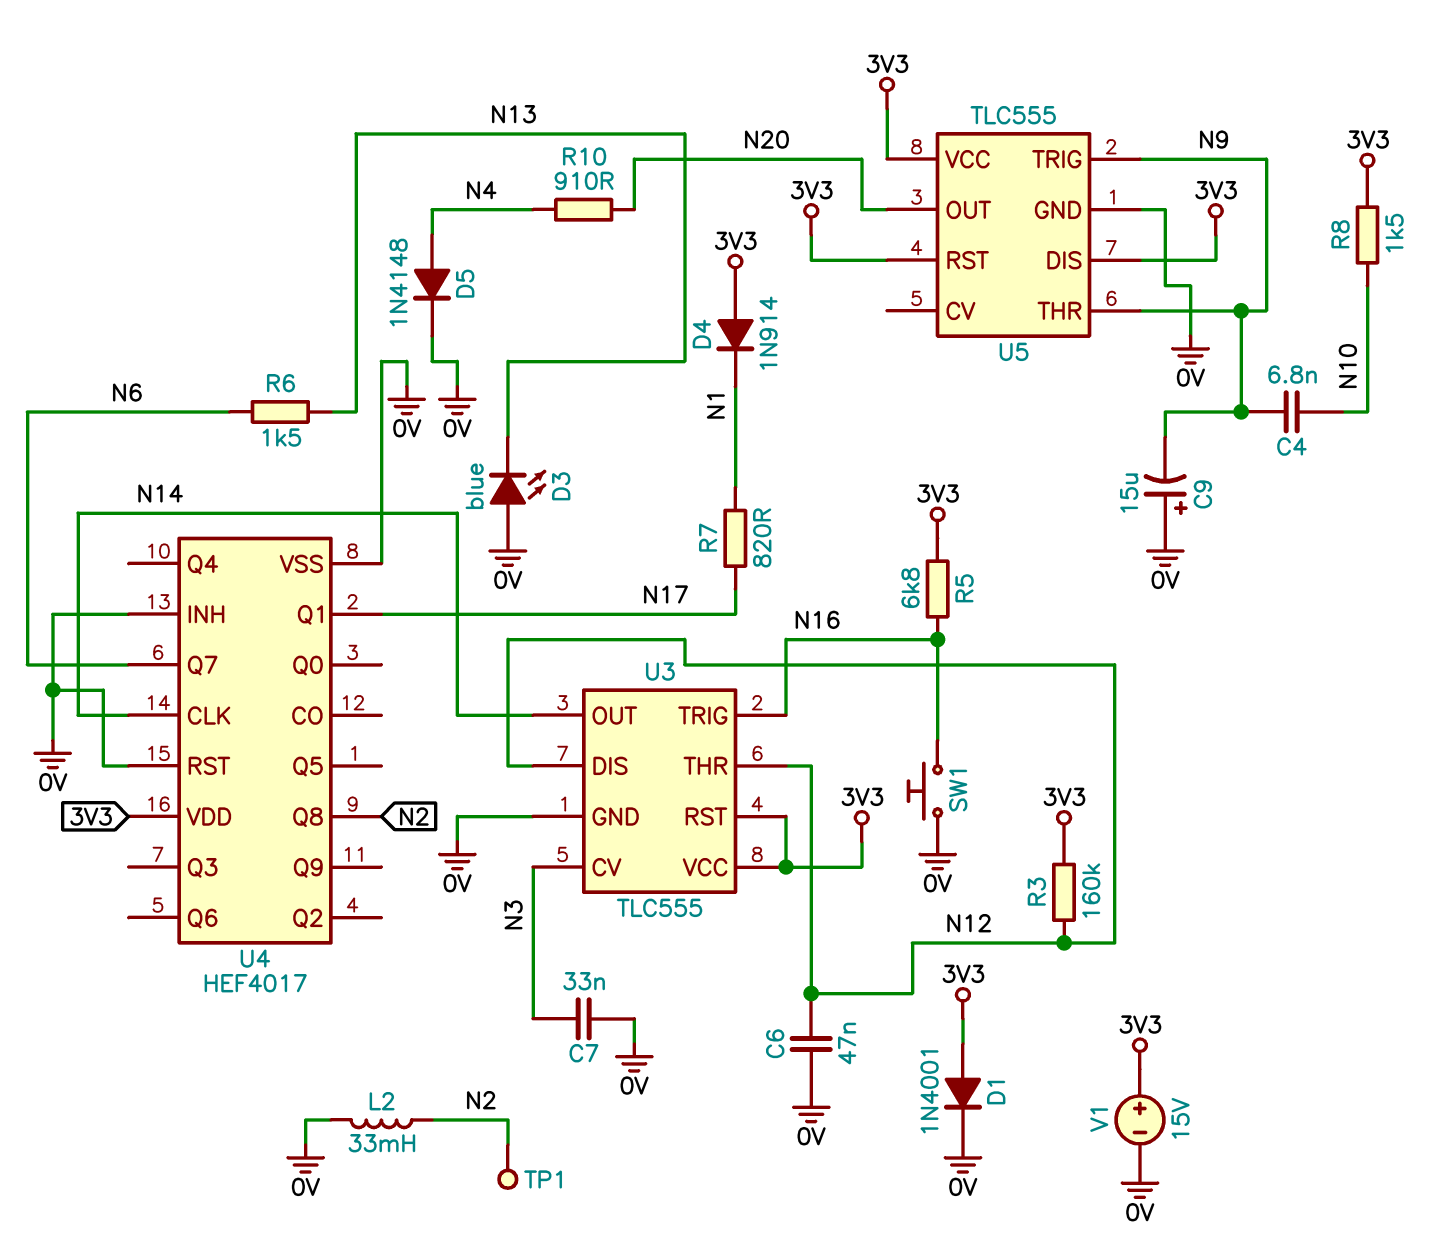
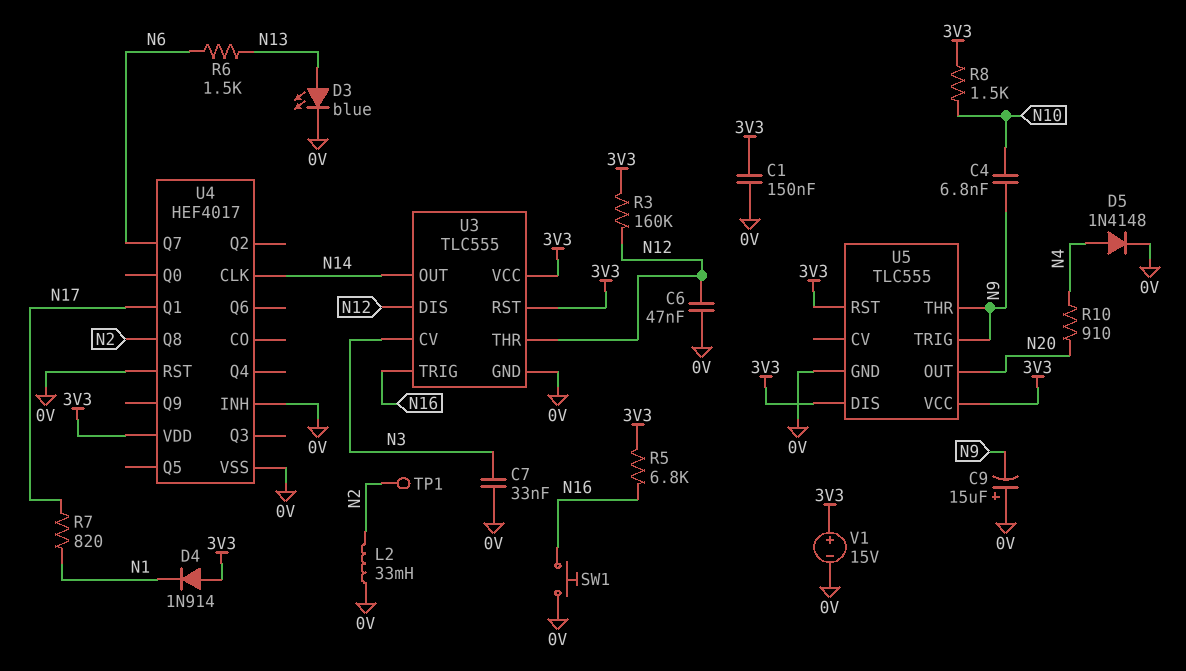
C1: none -> 150nF (0V, 3V3)
D1: diode 1N4001 (A 3V3, K 0V) -> none
D3: LED blue (A 0V, K N13) -> LED blue (A N13, K 0V)

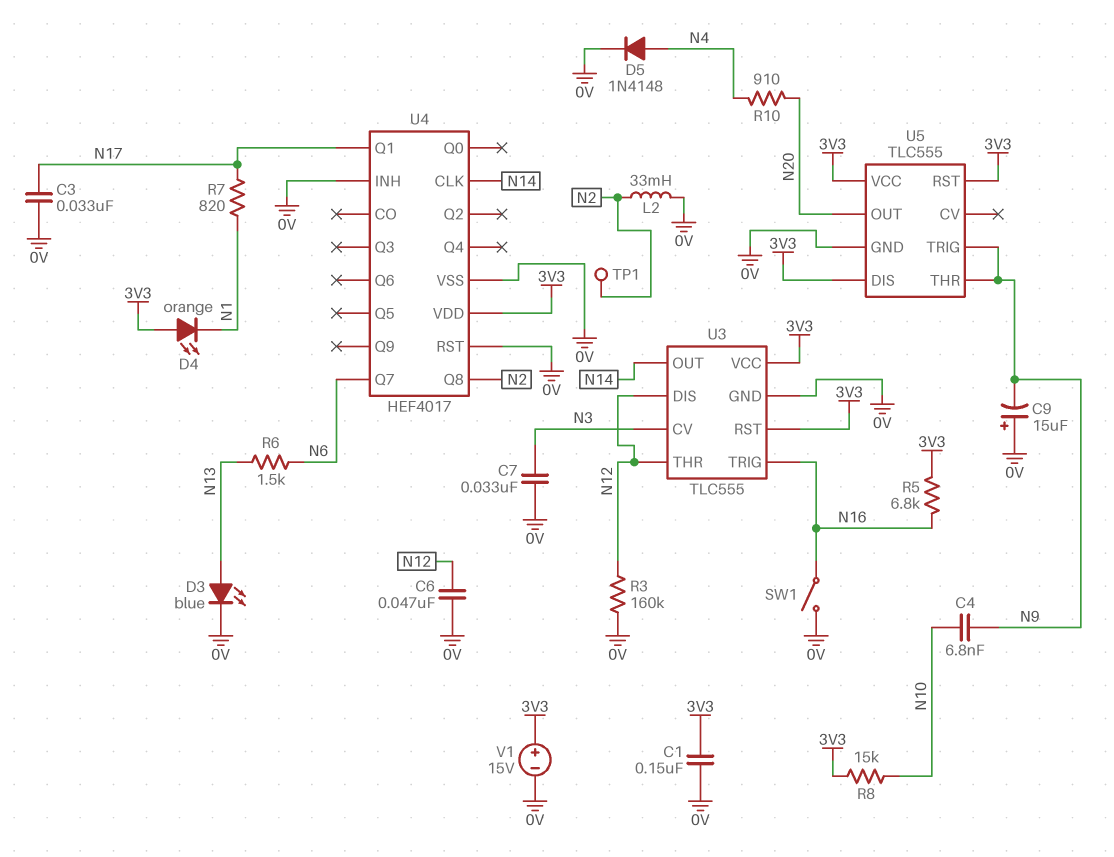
C3: none -> 33nF (0V, N17)
D4: diode 1N914 (A 3V3, K N1) -> LED orange (A 3V3, K N1)
R3: 160k (3V3, N12) -> 160k (0V, N12)
R8: 1.5k (3V3, N10) -> 15k (3V3, N10)
SW1: button (0V, N16) -> switch (0V, N16)

